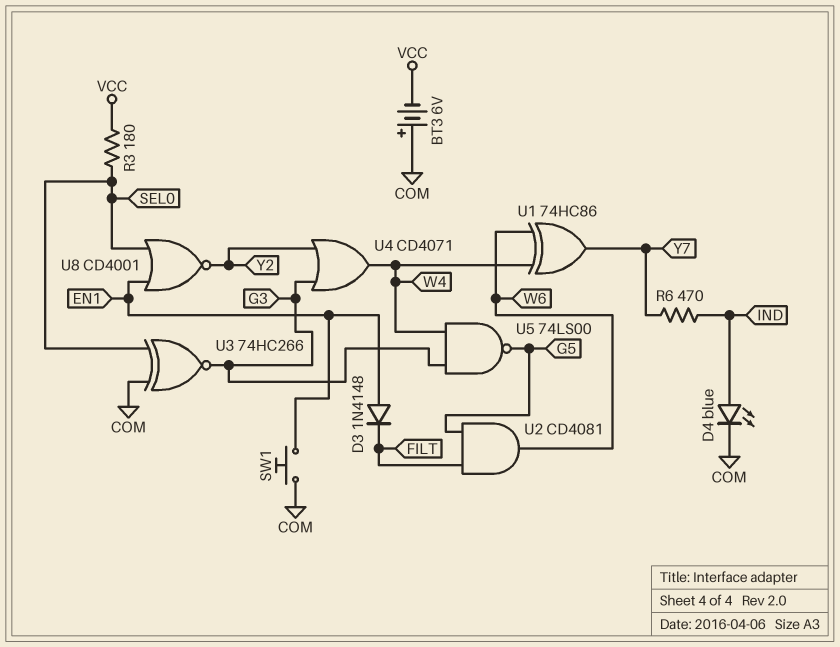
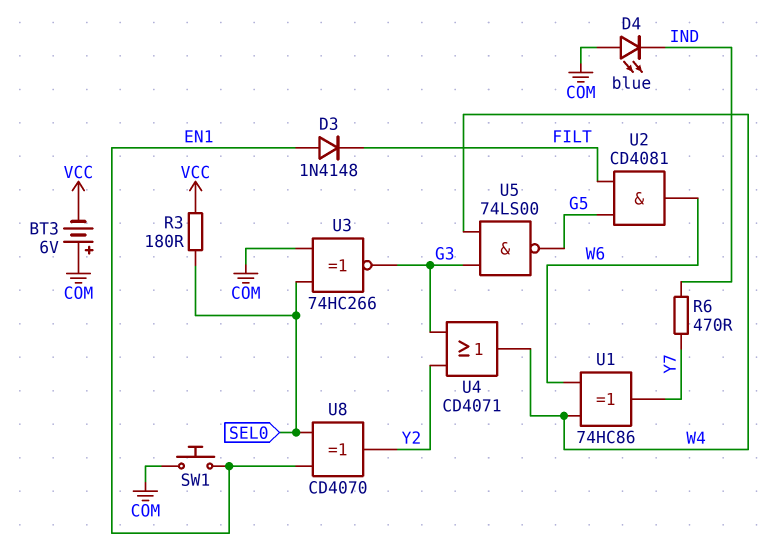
D4: LED blue (A IND, K COM) -> LED blue (A COM, K IND)
U8: NOR CD4001 (in EN1, in SEL0, out Y2) -> XOR CD4070 (in EN1, in SEL0, out Y2)

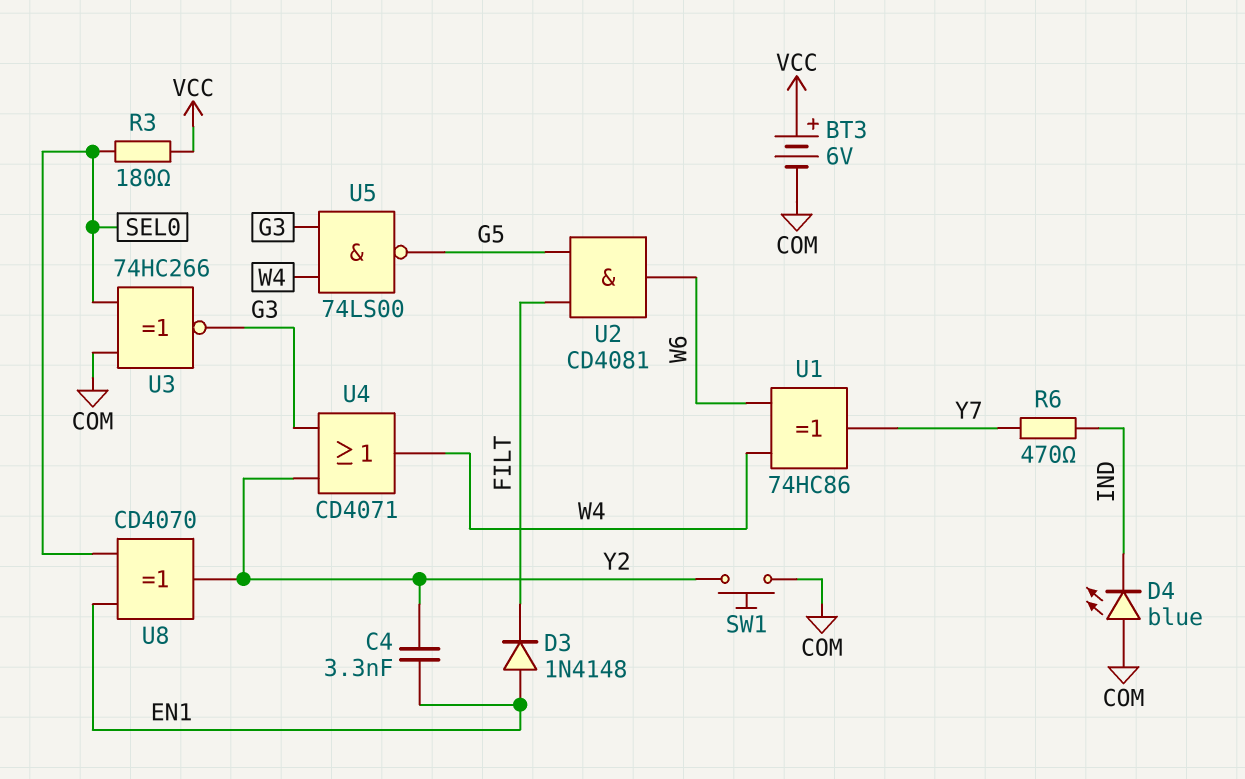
BT3: 6V (plus COM, minus VCC) -> 6V (plus VCC, minus COM)
C4: none -> 3.3nF (EN1, Y2)
SW1: button (COM, EN1) -> button (COM, Y2)

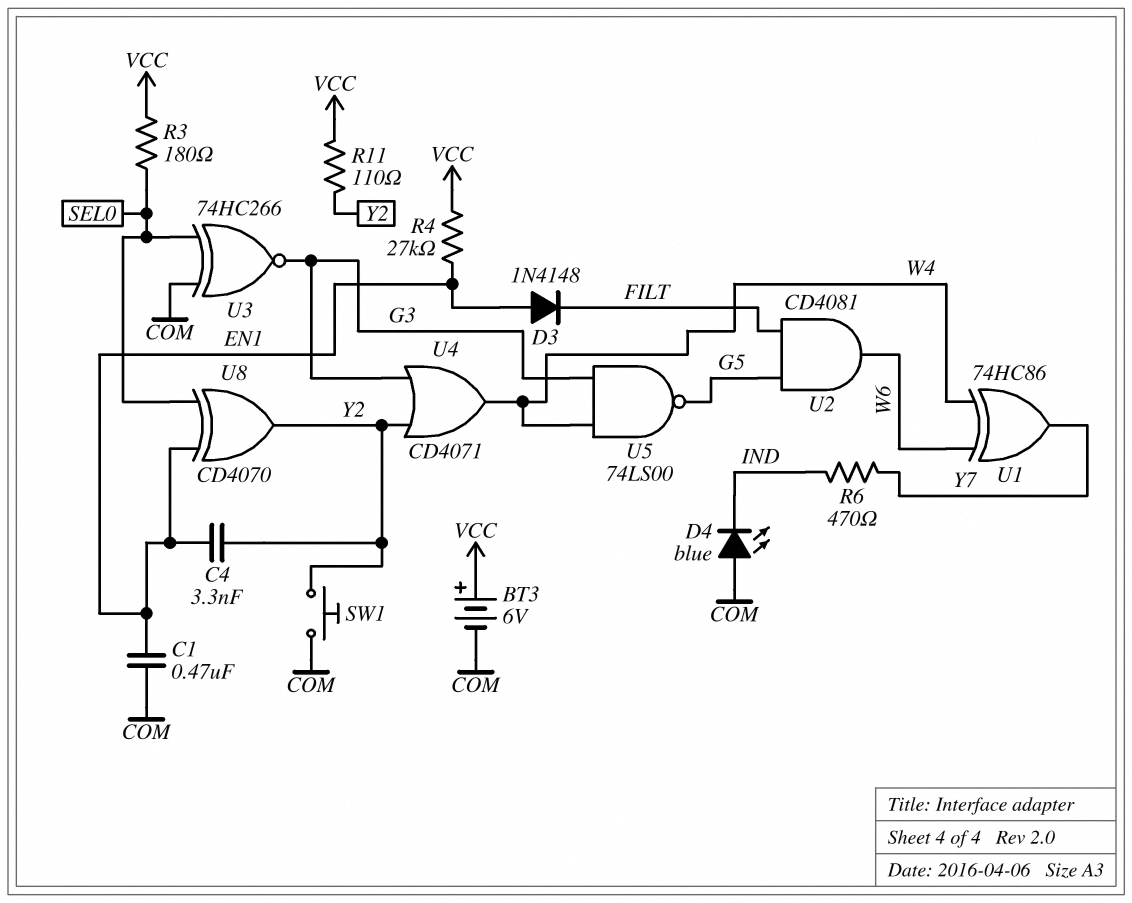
C1: none -> 470nF (COM, EN1)
R4: none -> 27k (EN1, VCC)
R11: none -> 110 (VCC, Y2)

